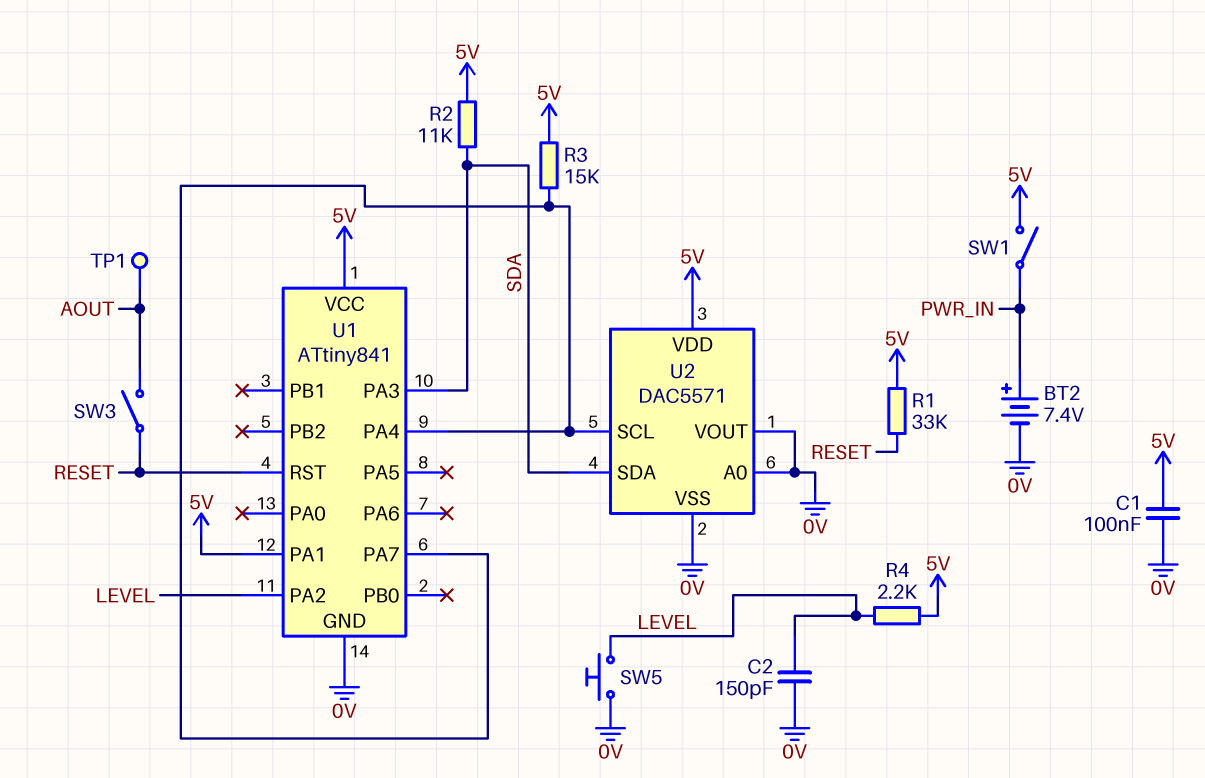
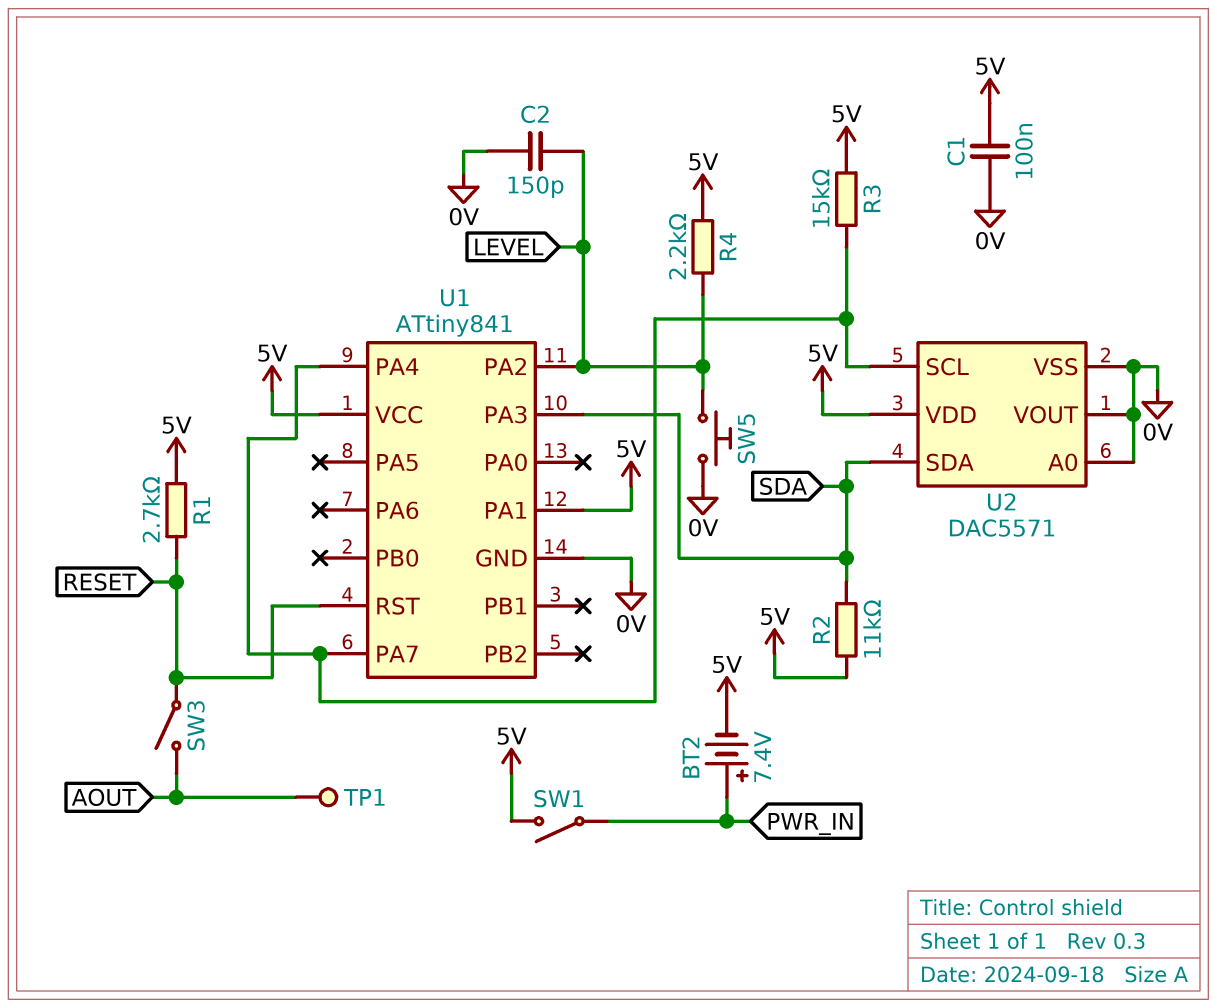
BT2: 7.4V (plus PWR_IN, minus 0V) -> 7.4V (plus PWR_IN, minus 5V)
R1: 33k (5V, RESET) -> 2.7k (5V, RESET)

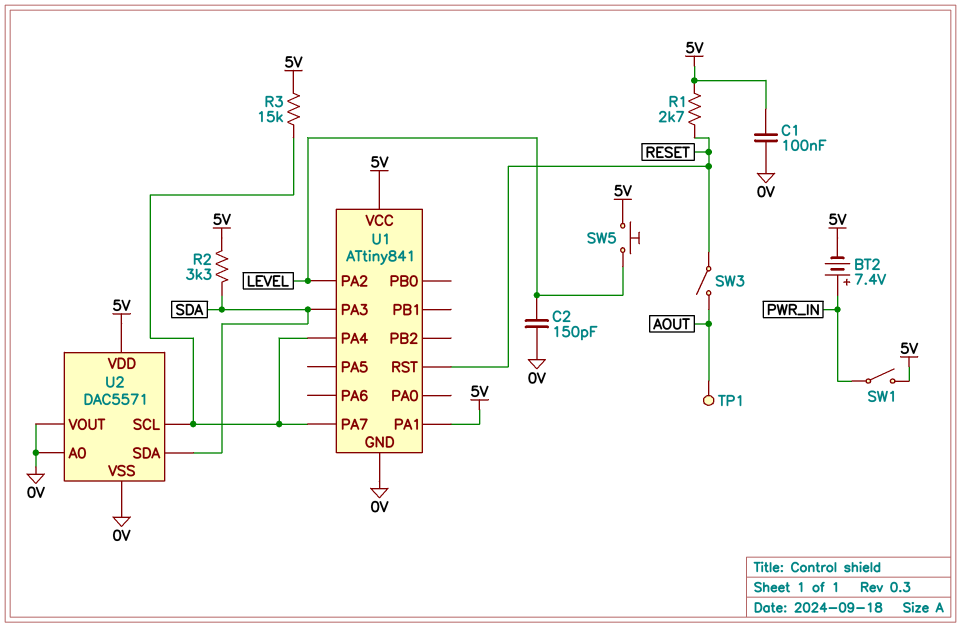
R2: 11k (5V, SDA) -> 3.3k (5V, SDA)
R4: 2.2k (5V, LEVEL) -> none
SW5: button (0V, LEVEL) -> button (5V, LEVEL)

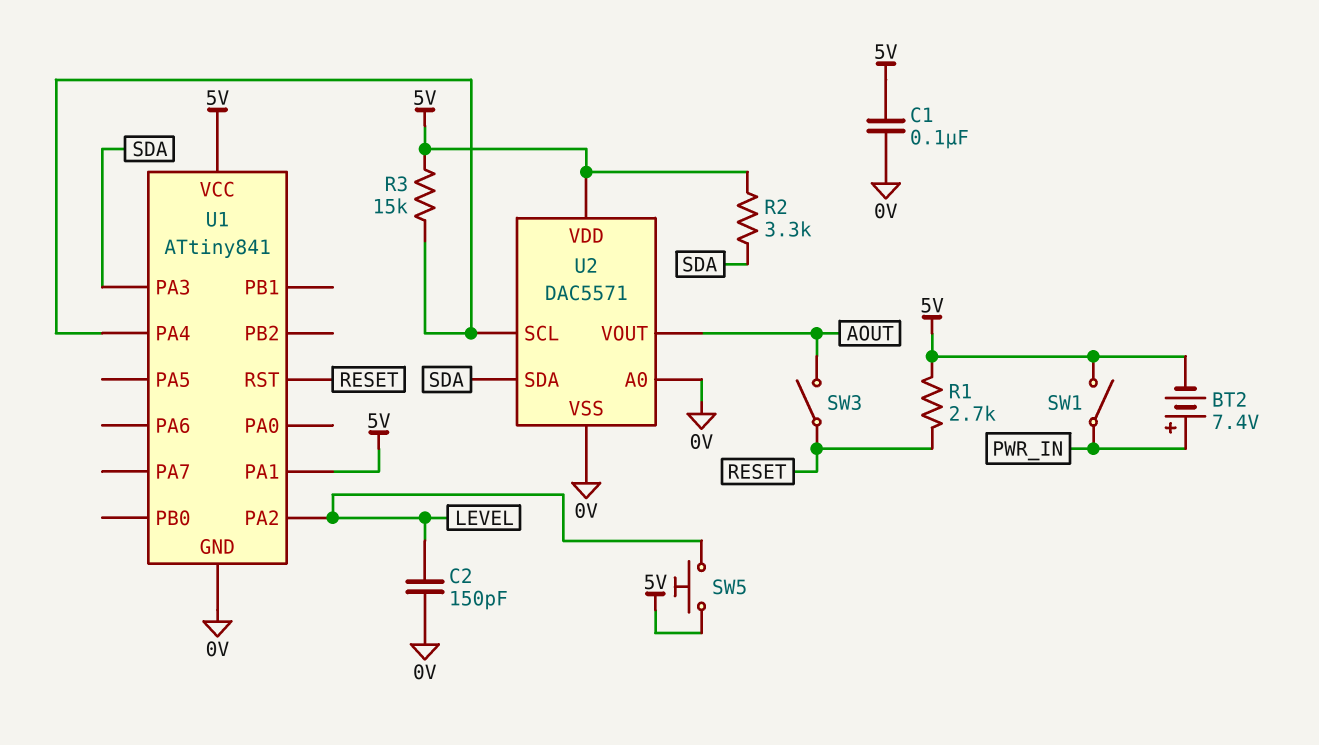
TP1: test point (AOUT) -> none
U1 pin PA7: U1/PA4 -> none
U2 pin VOUT: 0V -> AOUT

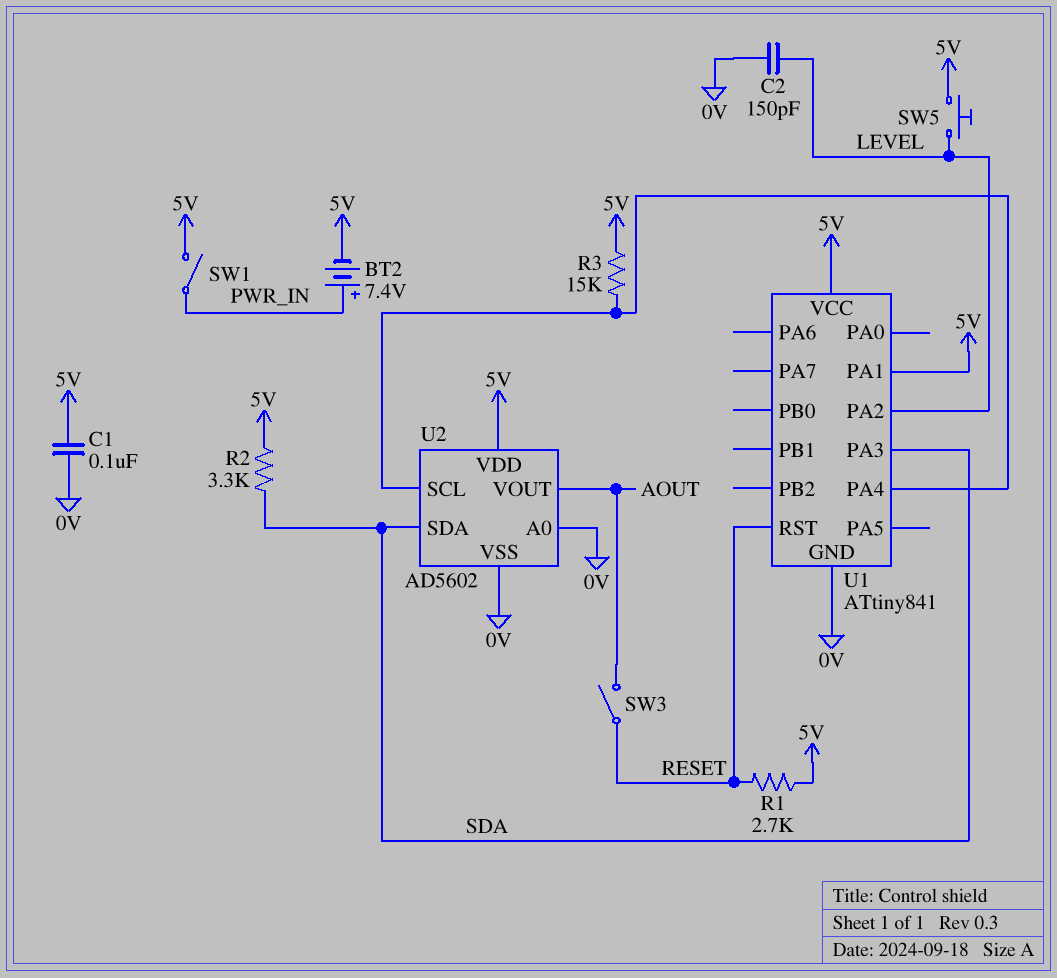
U2: DAC5571 -> AD5602

